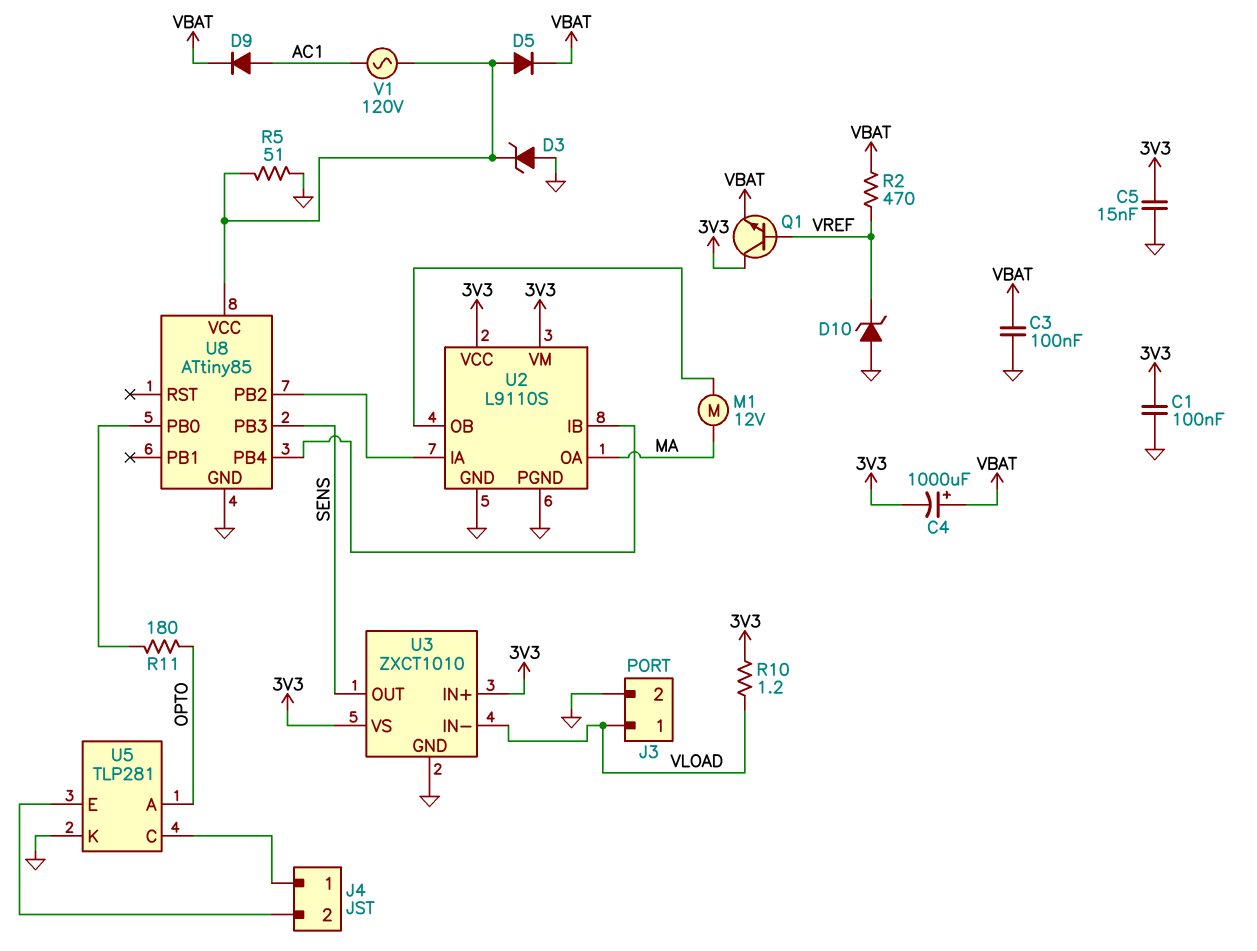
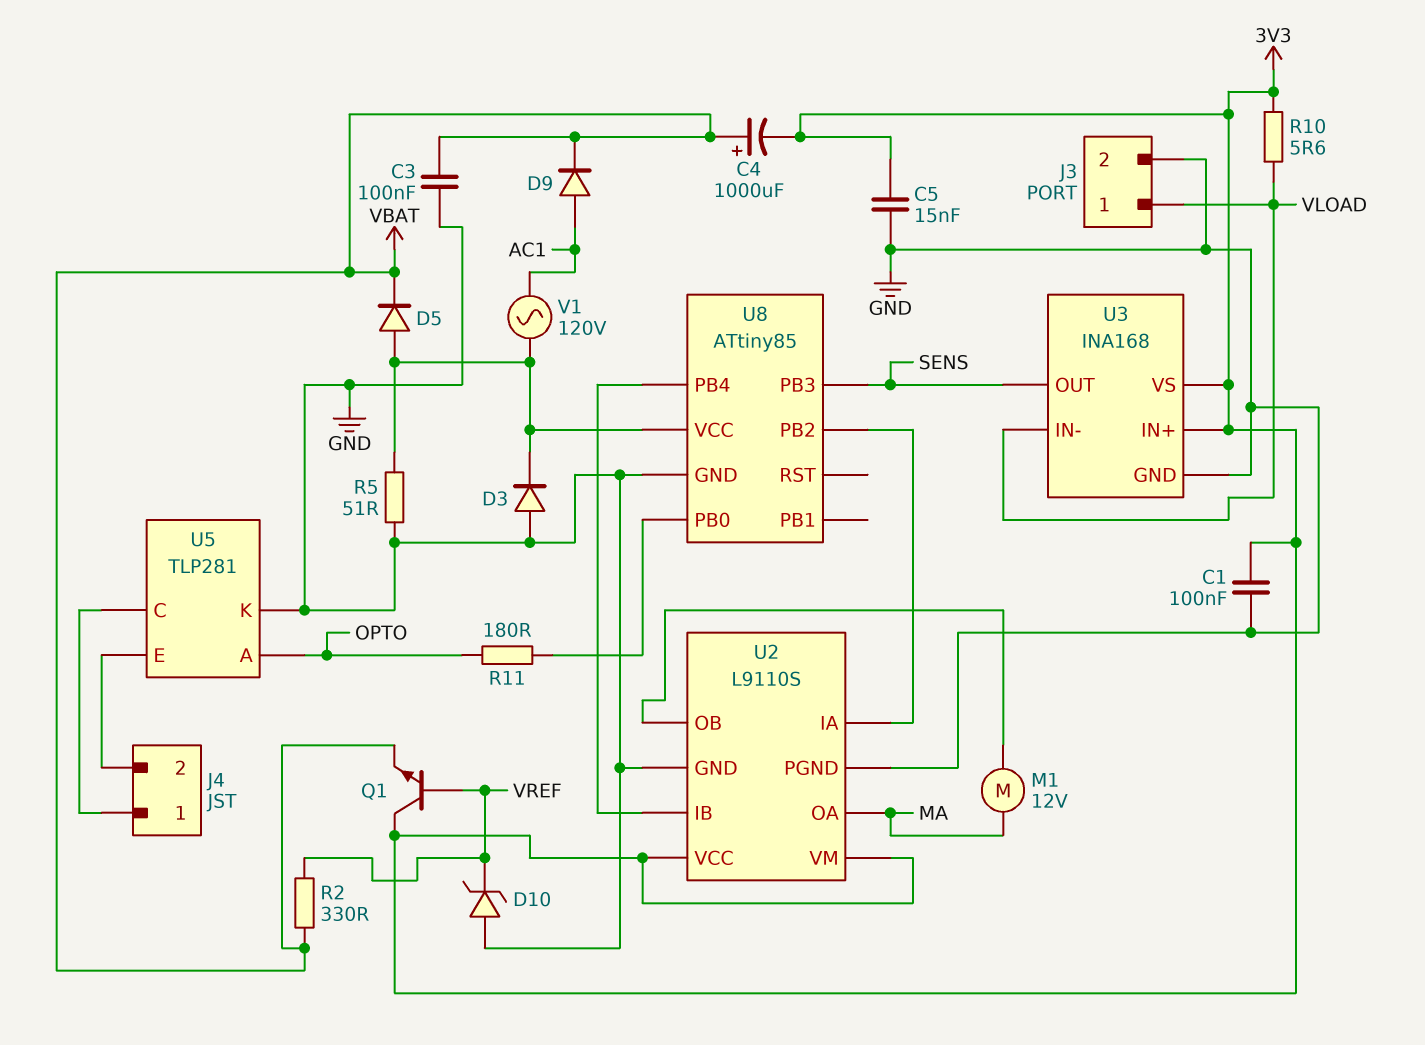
D3: zener (A GND, K U8/VCC) -> diode (A GND, K U8/VCC)
R2: 470 (VBAT, VREF) -> 330 (VBAT, VREF)
R10: 1.2 (3V3, VLOAD) -> 5.6 (3V3, VLOAD)
U3: ZXCT1010 -> INA168

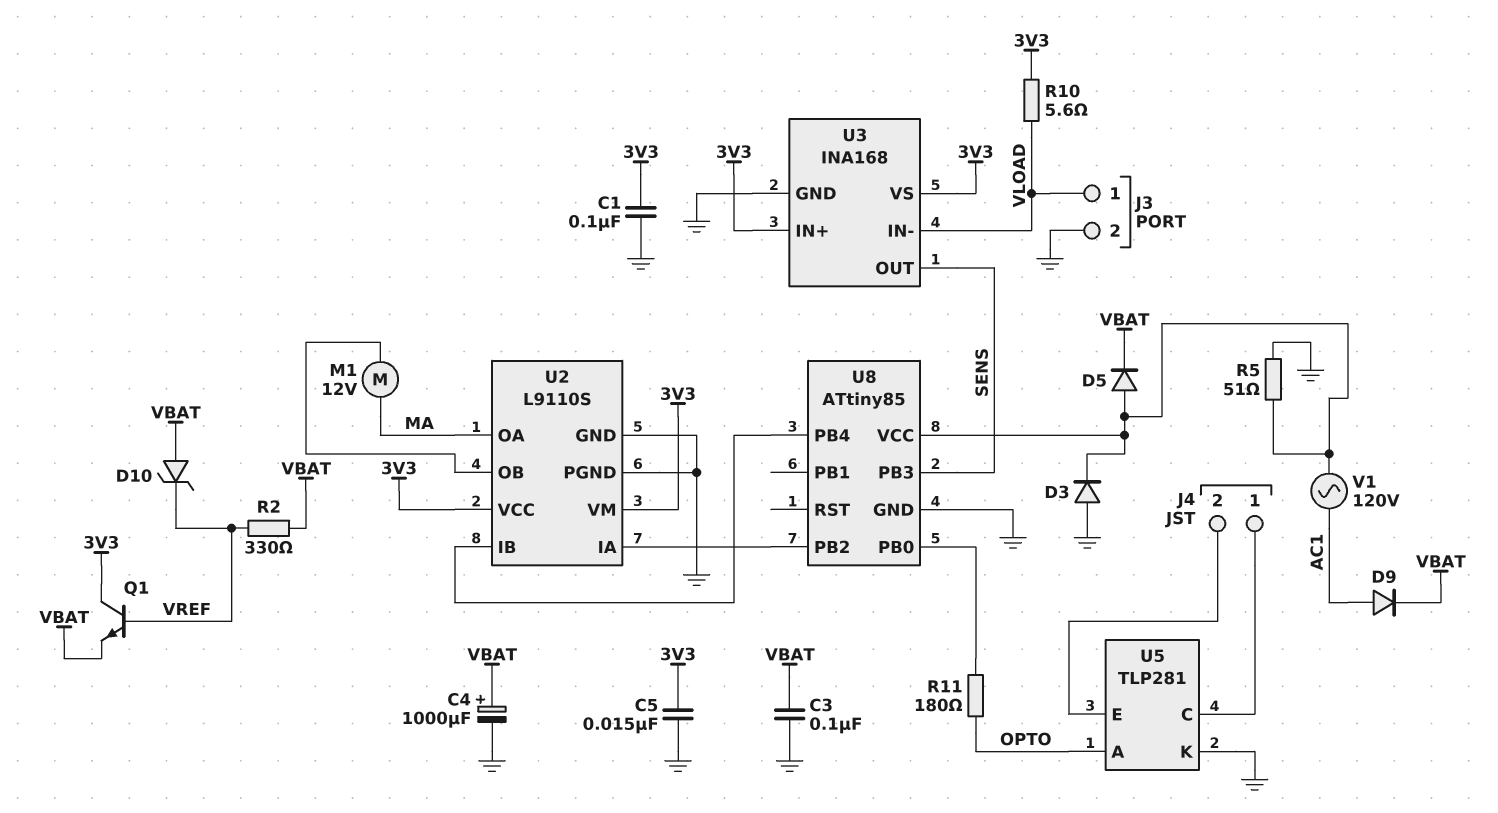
C4: 1000uF (plus VBAT, minus 3V3) -> 1000uF (plus VBAT, minus GND)
D10: zener (A GND, K VREF) -> zener (A VBAT, K VREF)

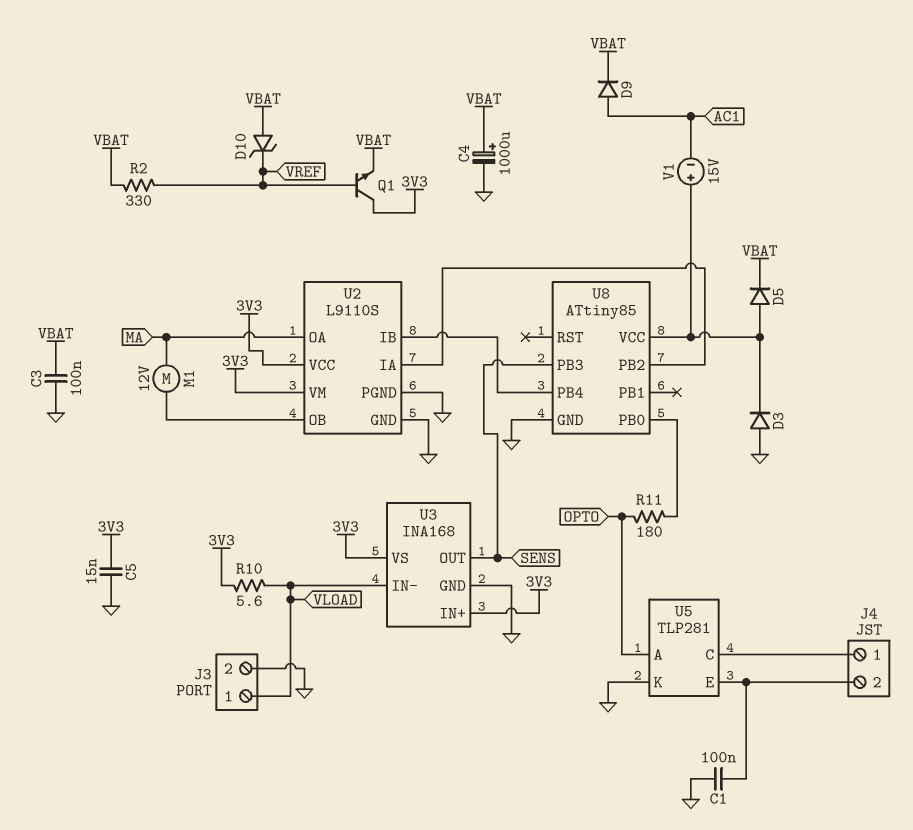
C1: 100nF (3V3, GND) -> 100nF (GND, J4/2)
R5: 51 (GND, U8/VCC) -> none
V1: AC 120V (AC1, U8/VCC) -> 15V (plus U8/VCC, minus AC1)

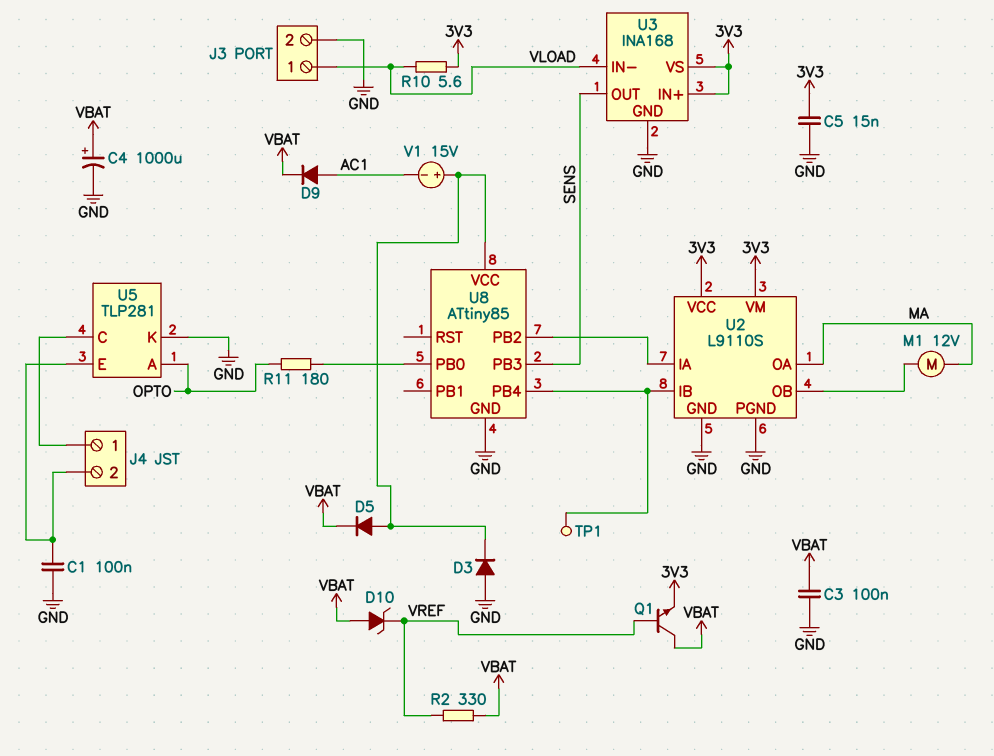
Q1: NPN (B VREF, C 3V3, E VBAT) -> NPN (B VREF, C VBAT, E 3V3)
TP1: none -> test point (U2/IB)

